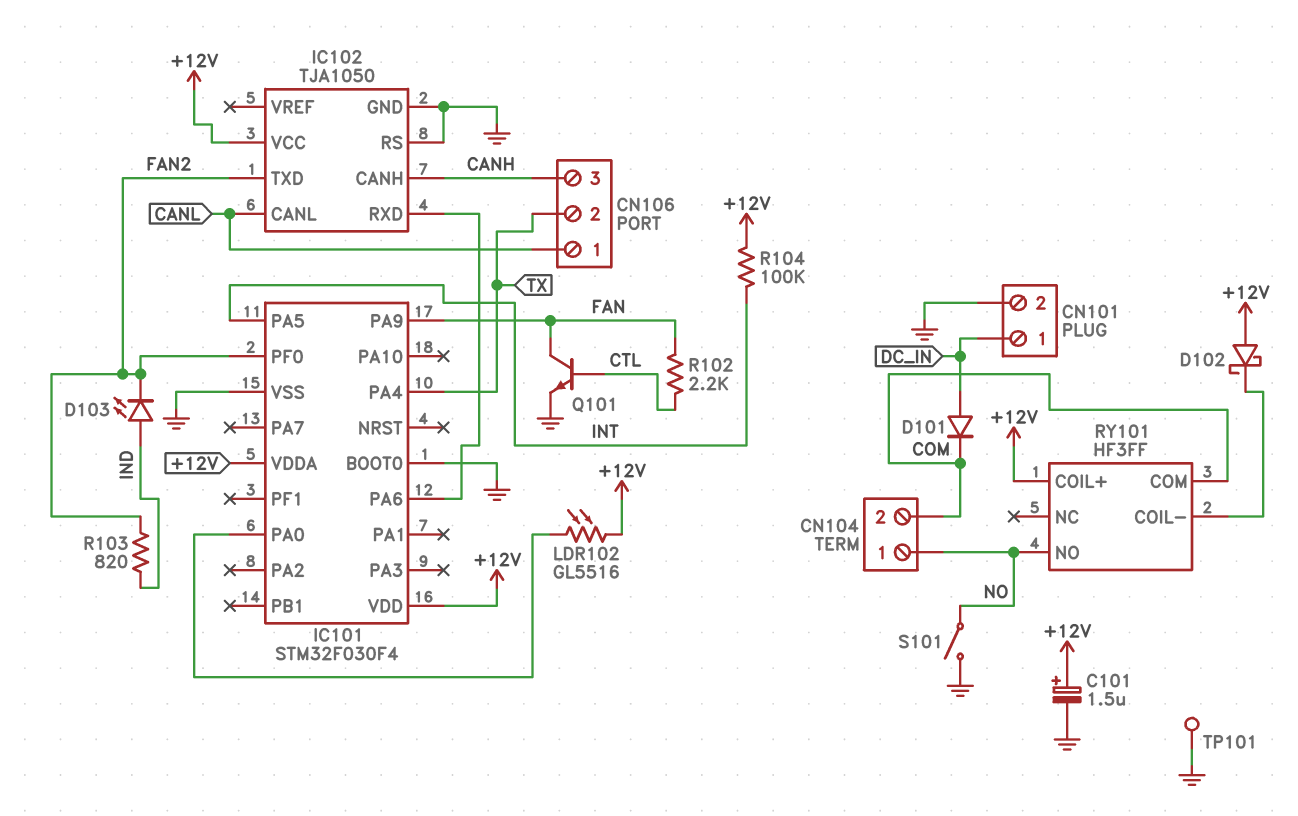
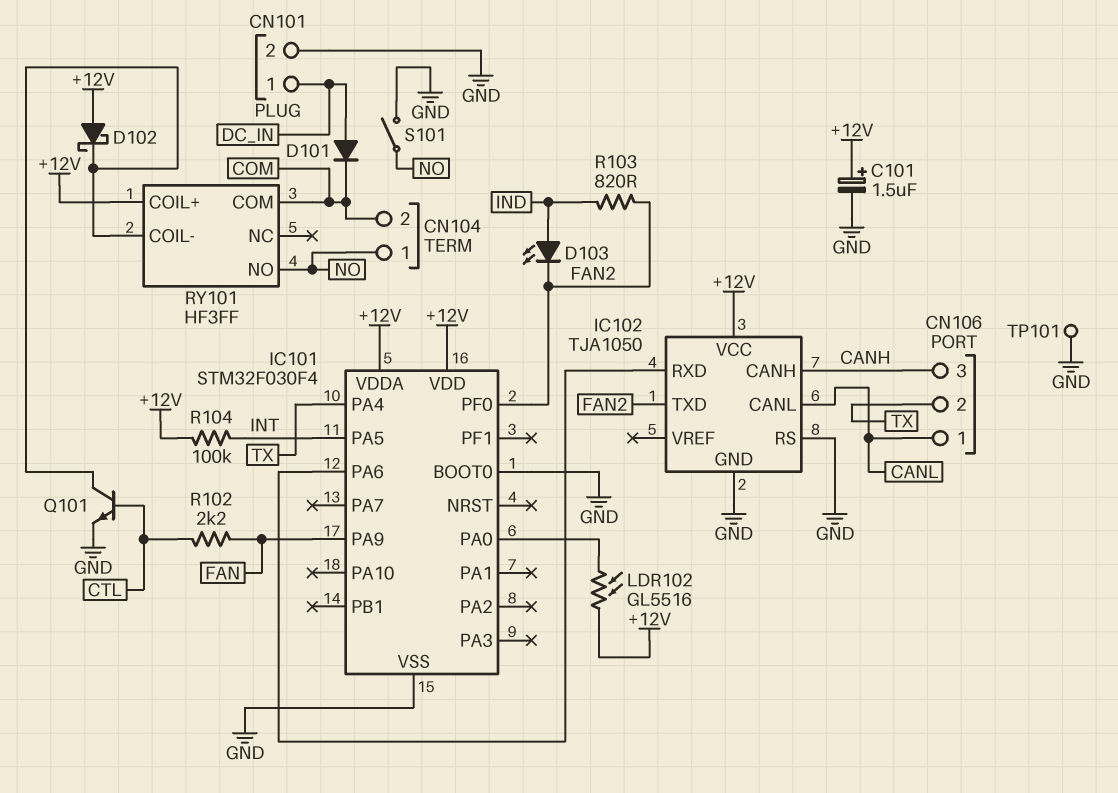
Q101: NPN (B CTL, C FAN, E GND) -> NPN (B CTL, C RY101/COIL-, E GND)

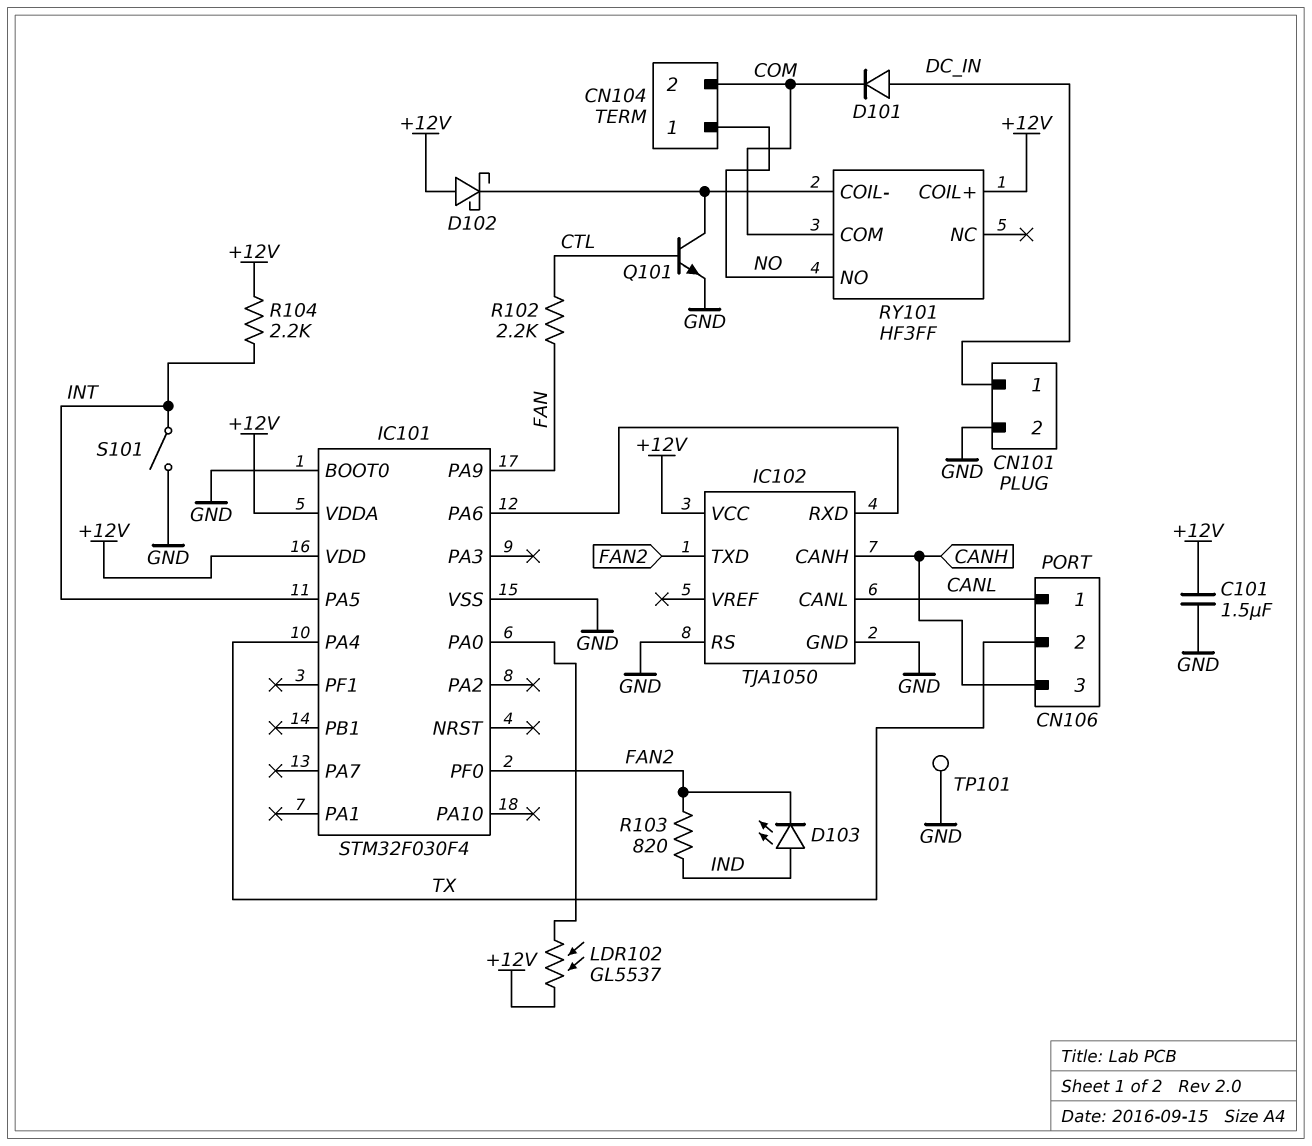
C101: 1.5uF (plus +12V, minus GND) -> 1.5uF (+12V, GND)
LDR102: GL5516 (+12V, IC101/PA0) -> GL5537 (+12V, IC101/PA0)
R104: 100k (+12V, INT) -> 2.2k (+12V, INT)
S101: switch (GND, NO) -> switch (GND, INT)

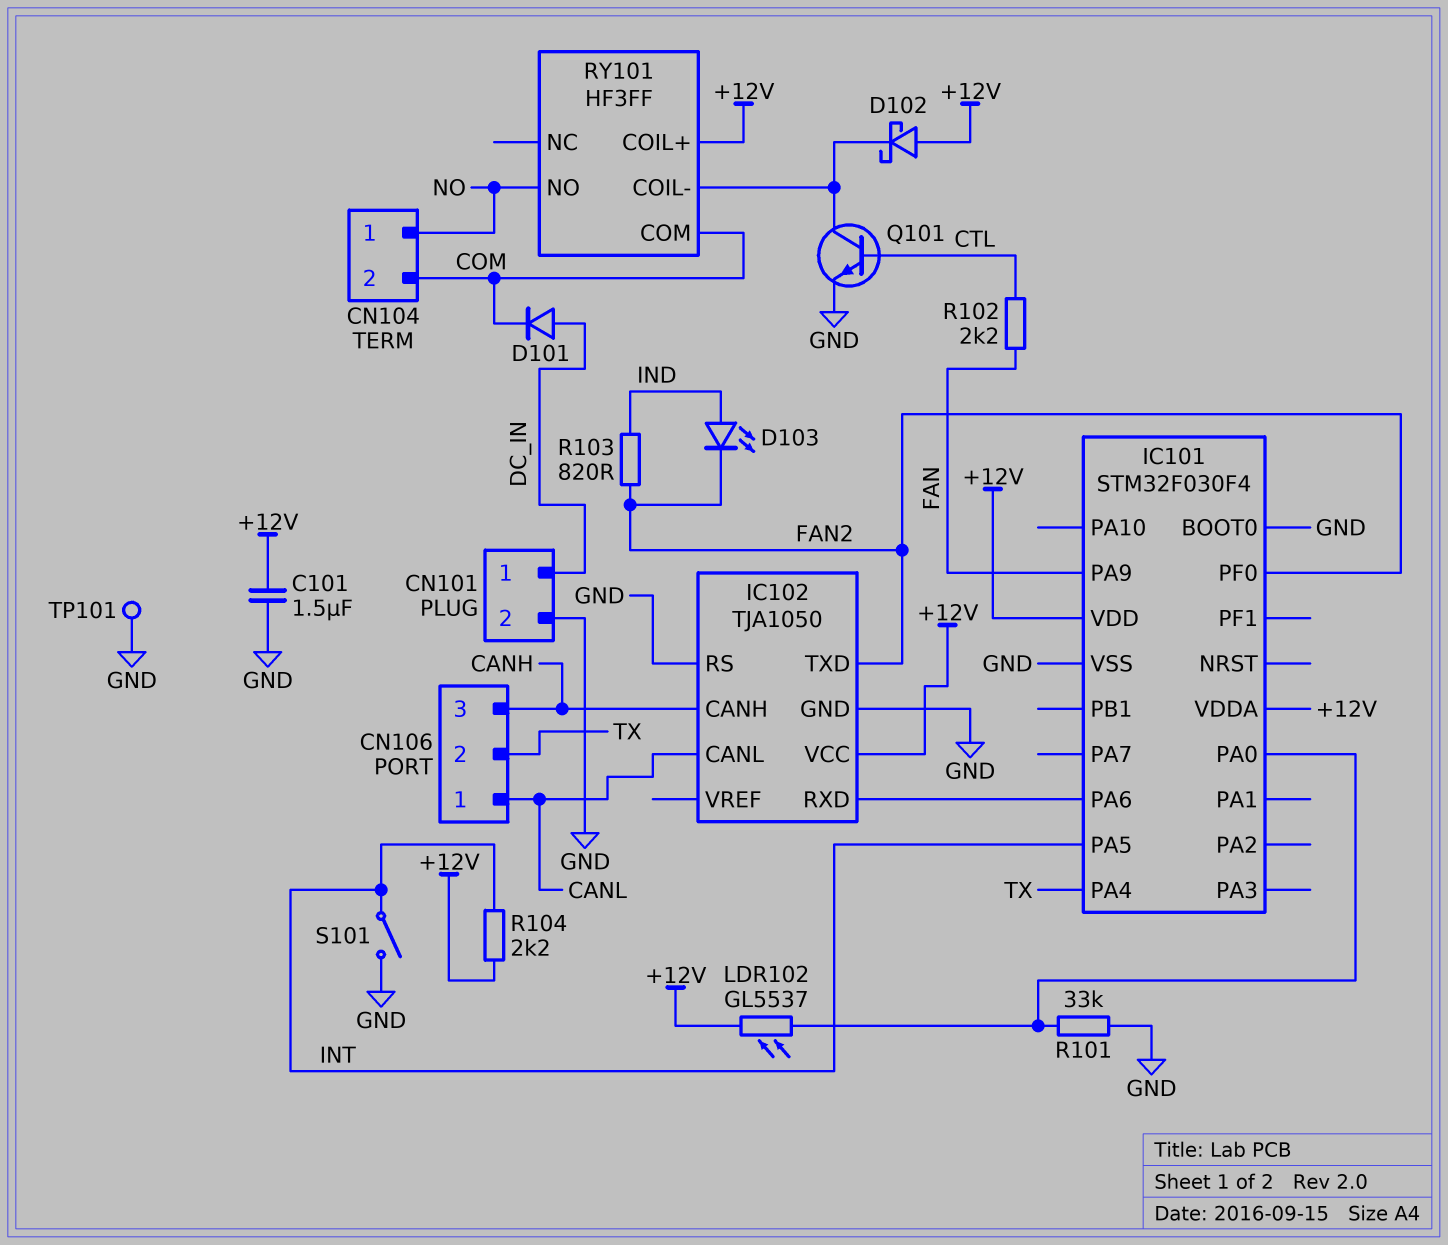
R101: none -> 33k (GND, IC101/PA0)

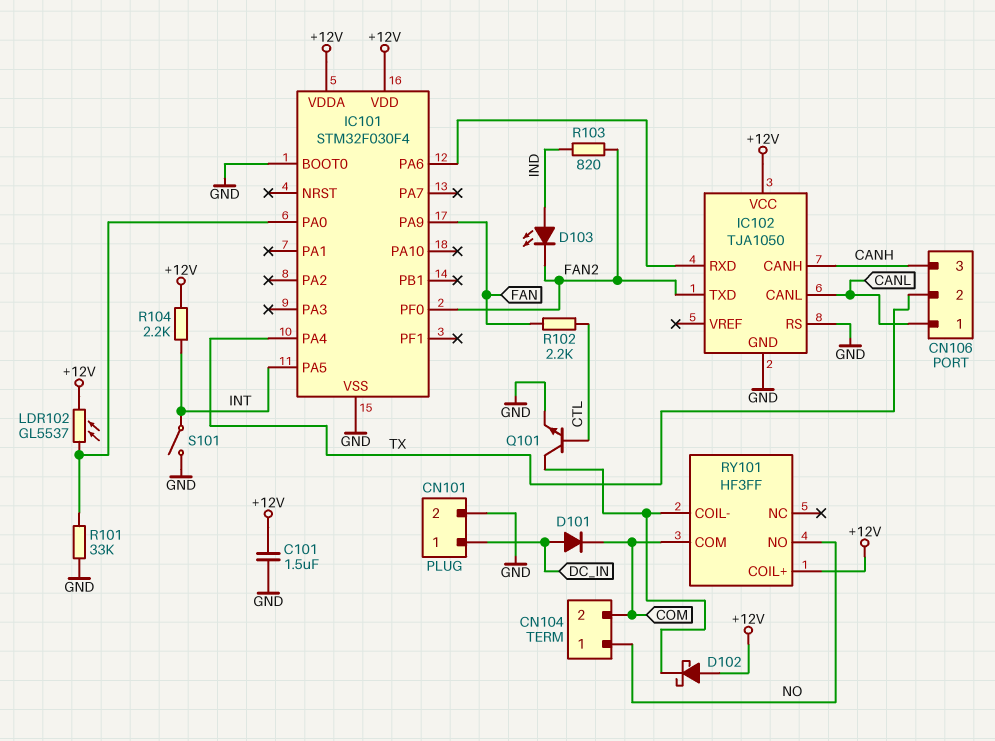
TP101: test point (GND) -> none

